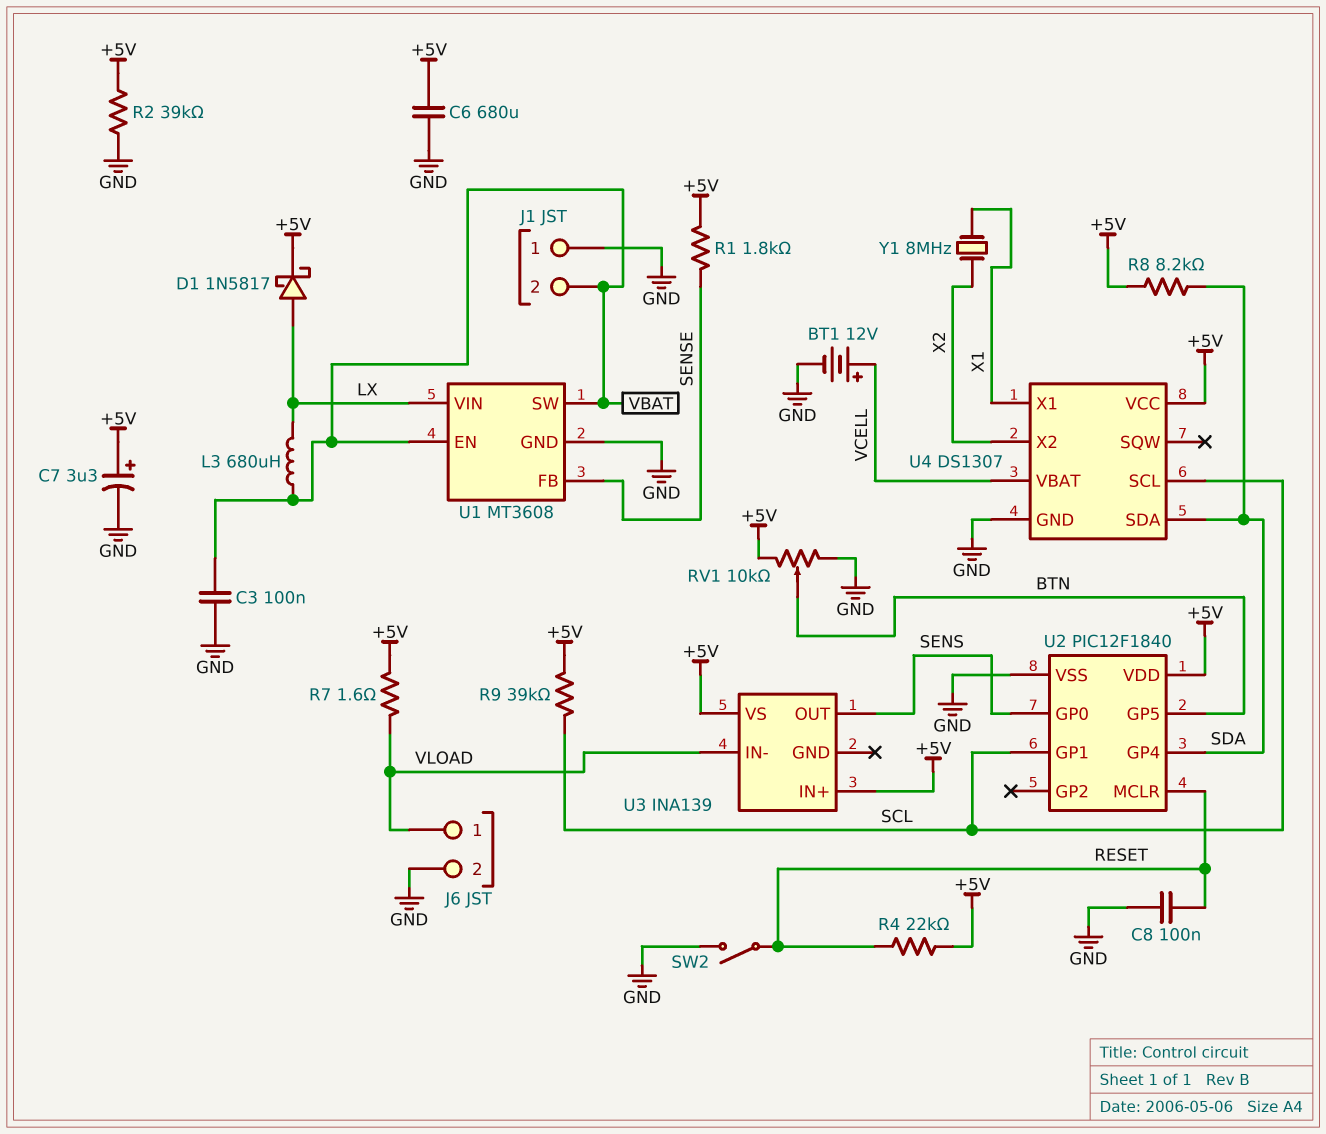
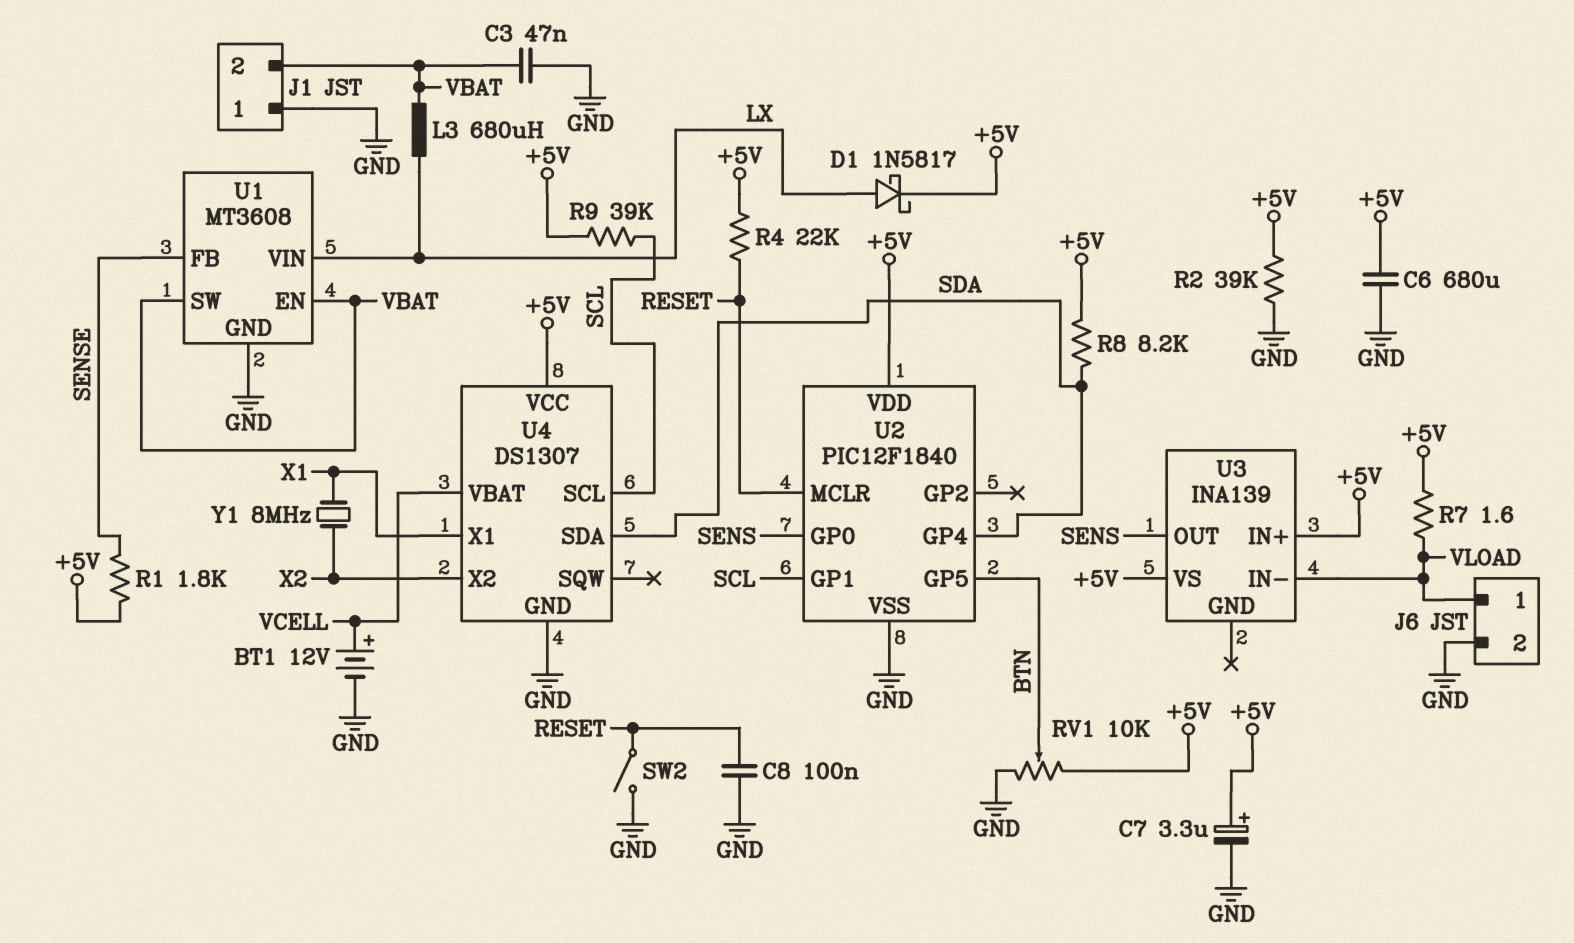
C3: 100nF (GND, VBAT) -> 47nF (GND, VBAT)

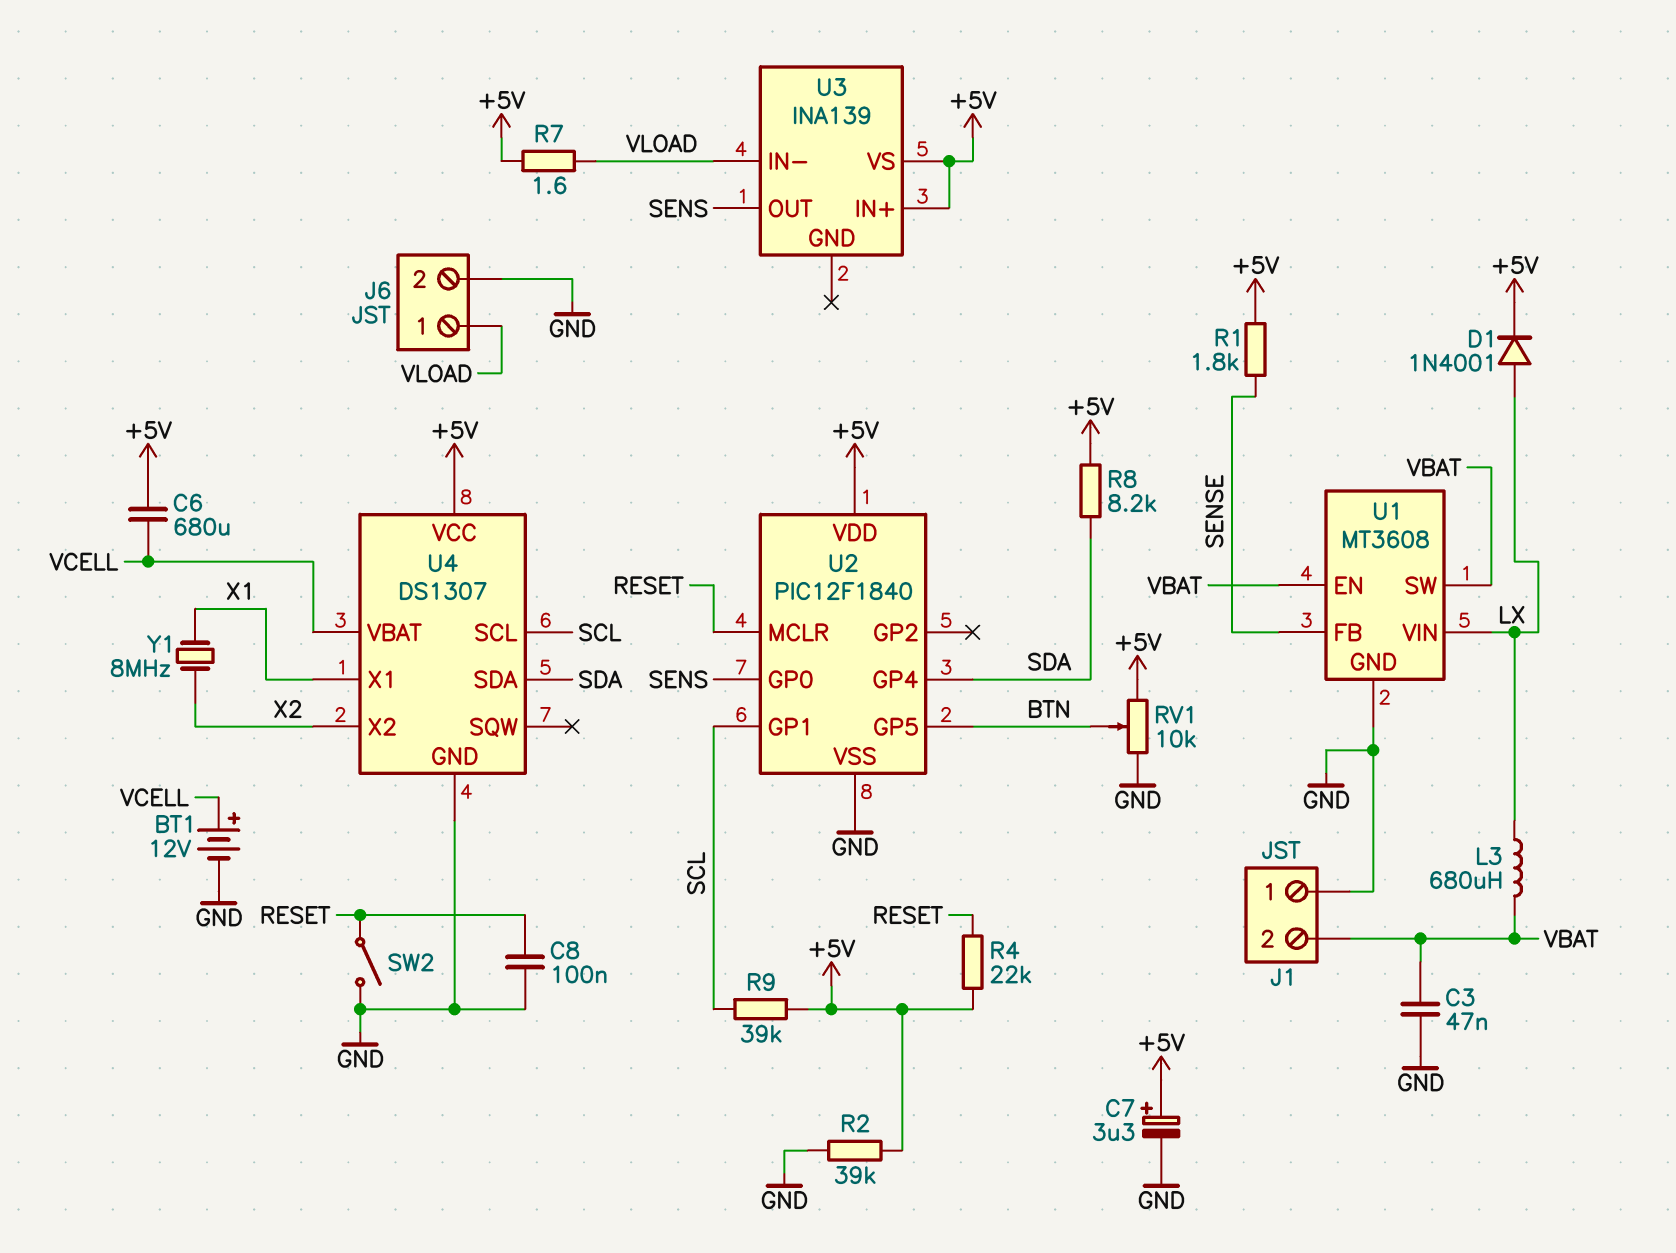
C6: 680uF (+5V, GND) -> 680uF (+5V, VCELL)
D1: schottky 1N5817 (A LX, K +5V) -> diode 1N4001 (A LX, K +5V)

